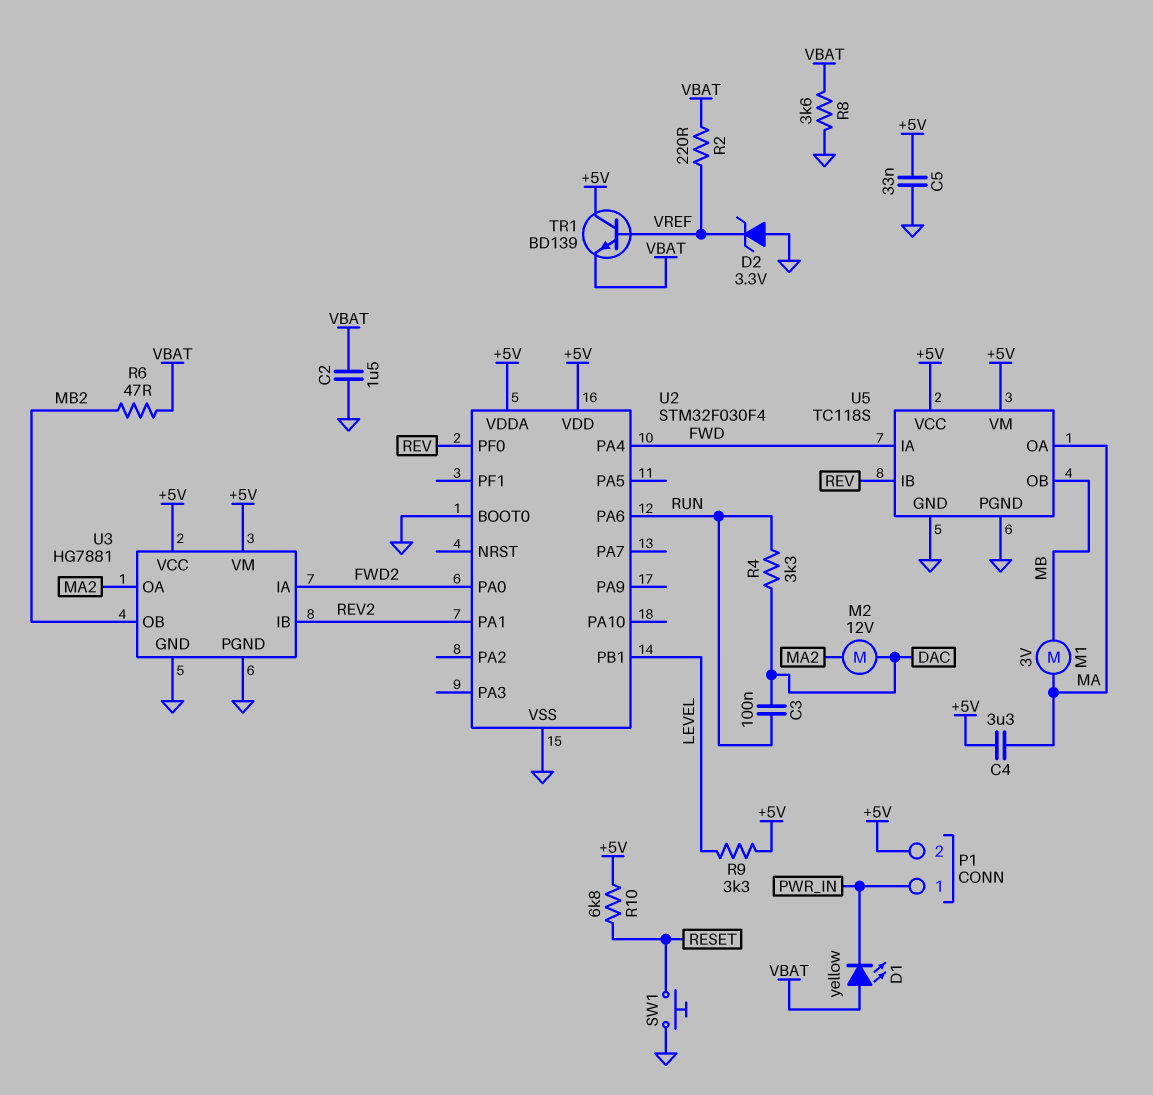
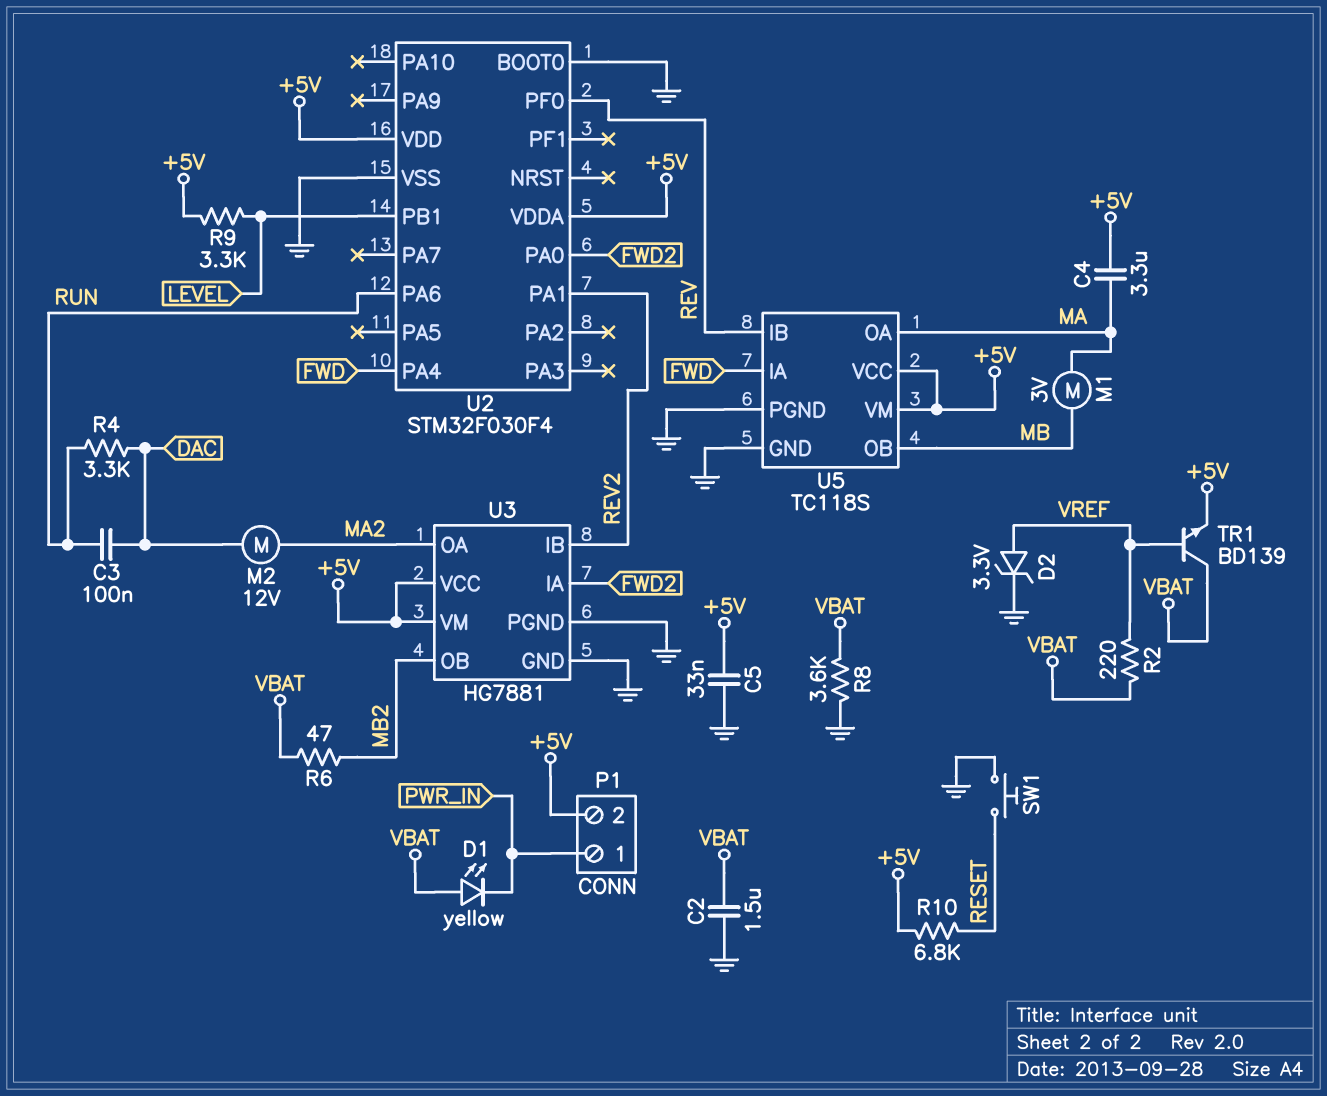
D2: zener 3.3V (A GND, K VREF) -> zener 3.3V (A VREF, K GND)
TR1: NPN BD139 (B VREF, C +5V, E VBAT) -> NPN BD139 (B VREF, C VBAT, E +5V)

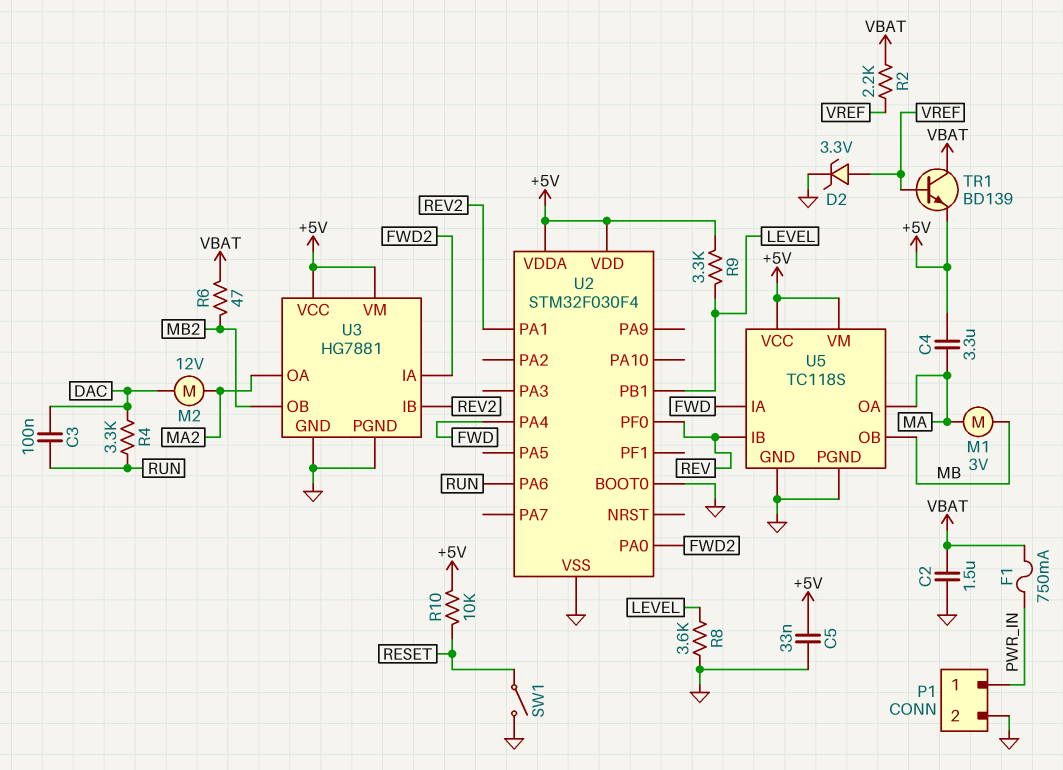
D1: LED yellow (A VBAT, K PWR_IN) -> none
F1: none -> 750mA (PWR_IN, VBAT)
P1 pin 2: +5V -> GND
R2: 220 (VBAT, VREF) -> 2.2k (VBAT, VREF)
R8: 3.6k (GND, VBAT) -> 3.6k (GND, LEVEL)
R10: 6.8k (+5V, RESET) -> 10k (+5V, RESET)
SW1: button (GND, RESET) -> switch (GND, RESET)

